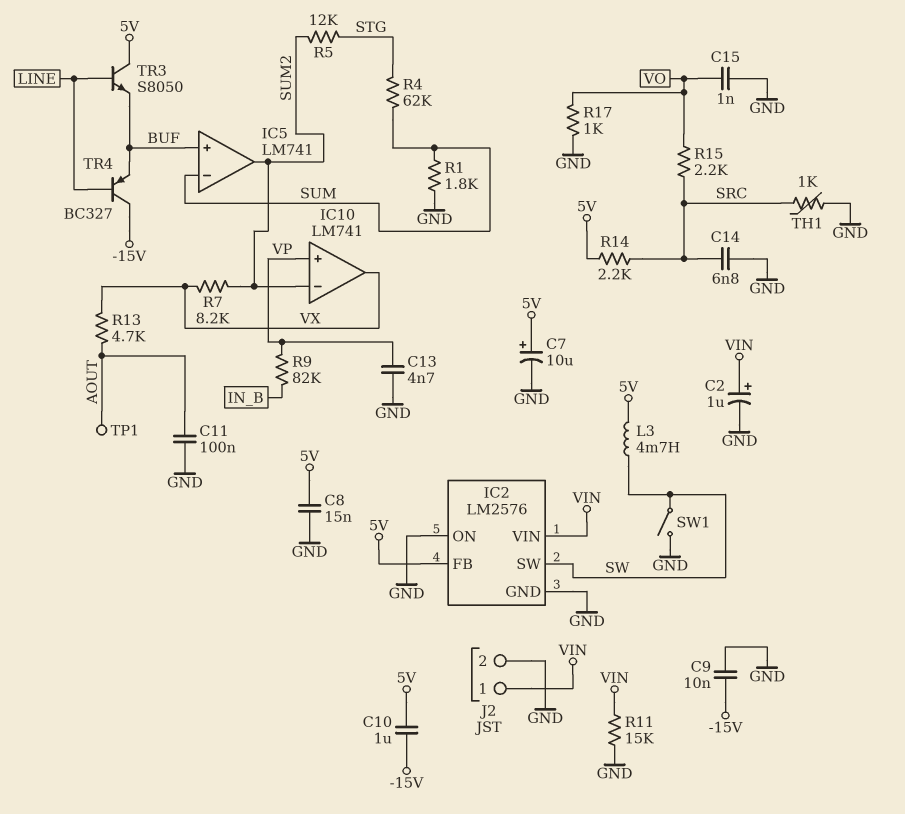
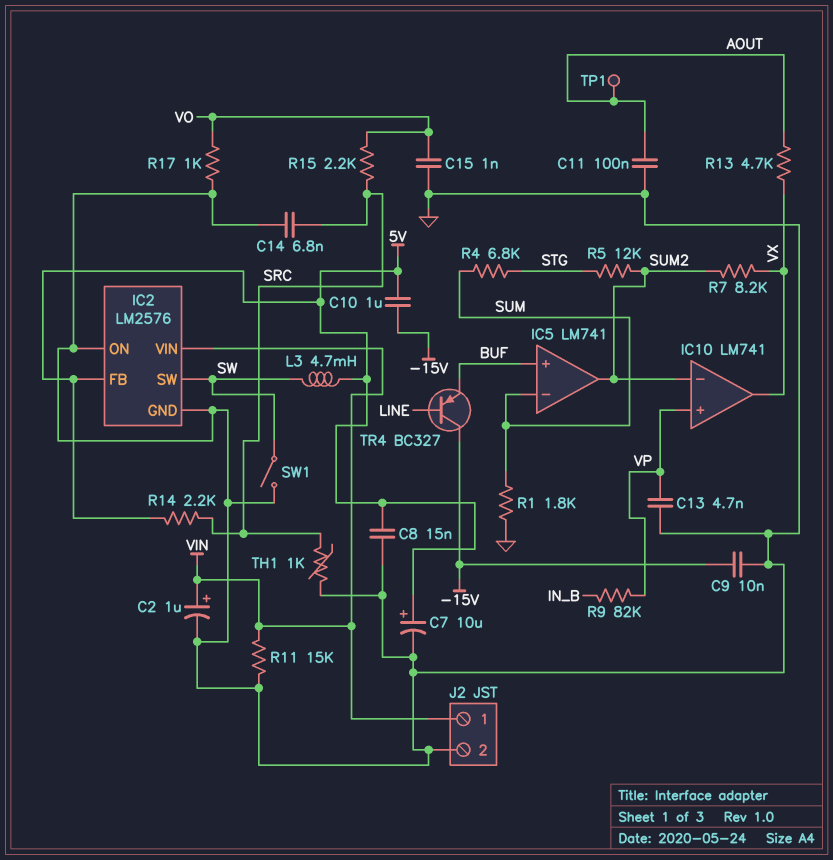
R4: 62k (STG, SUM) -> 6.8k (STG, SUM)
TR3: NPN S8050 (B LINE, C 5V, E BUF) -> none

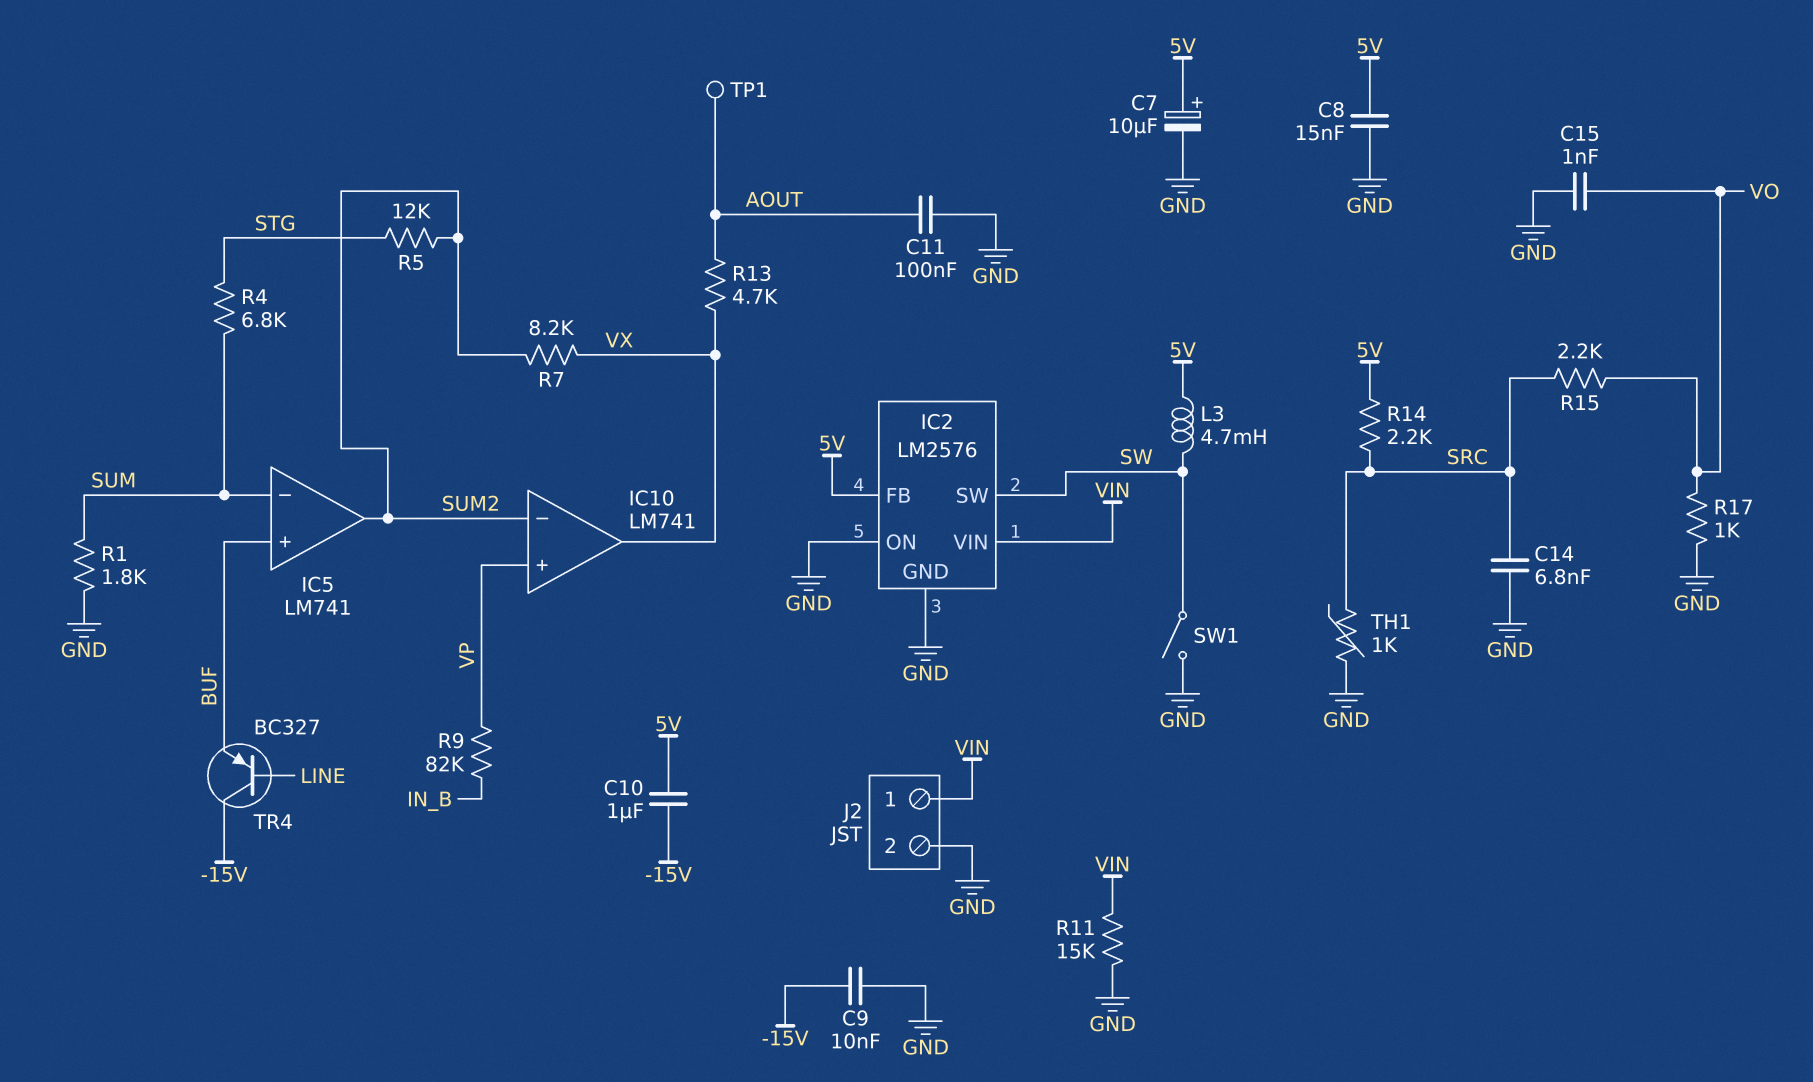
C2: 1uF (plus VIN, minus GND) -> none
C13: 4.7nF (GND, VP) -> none

